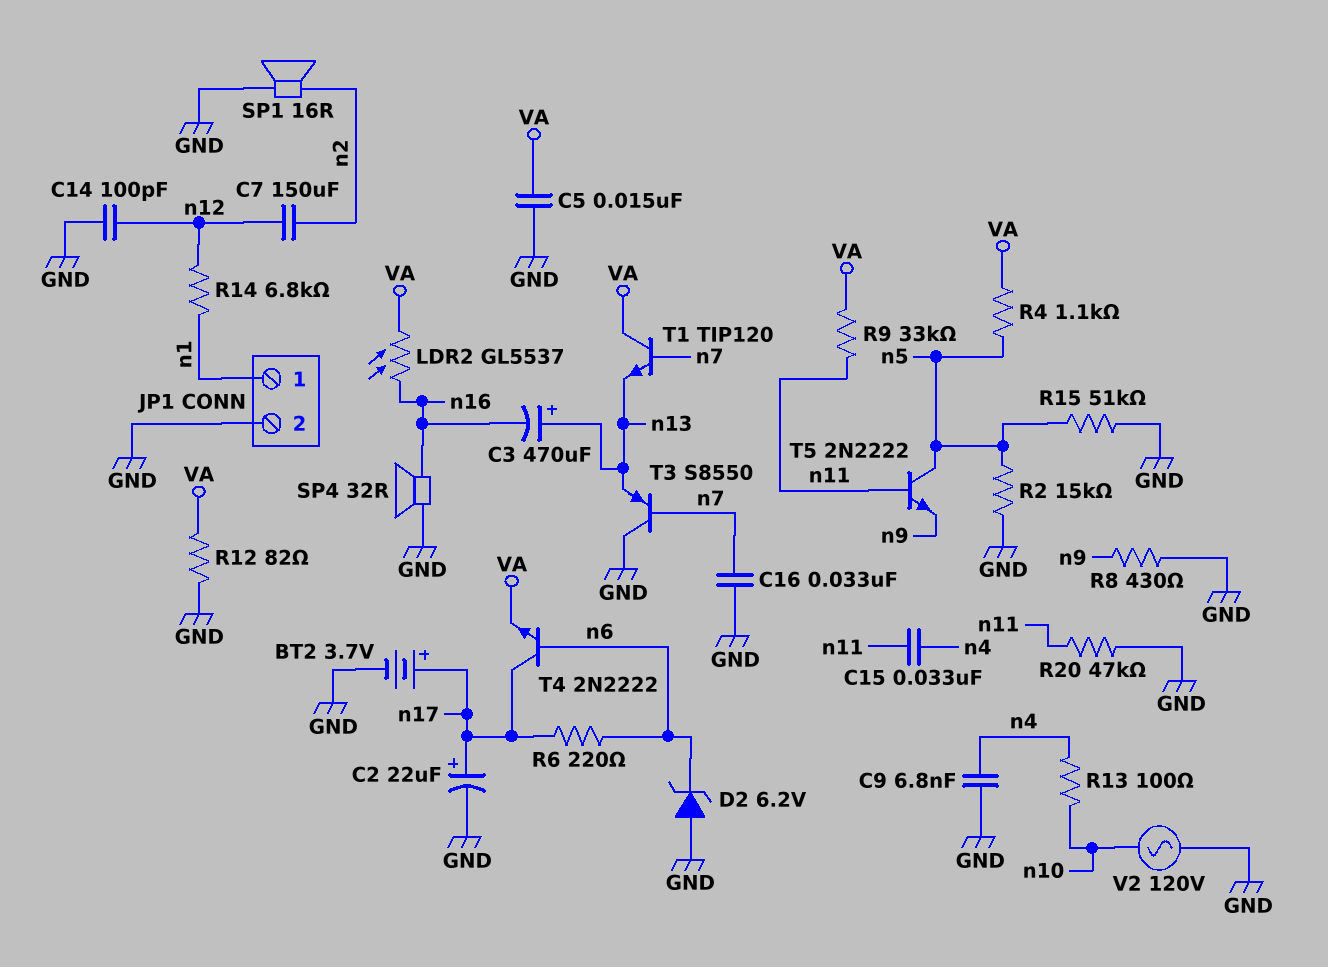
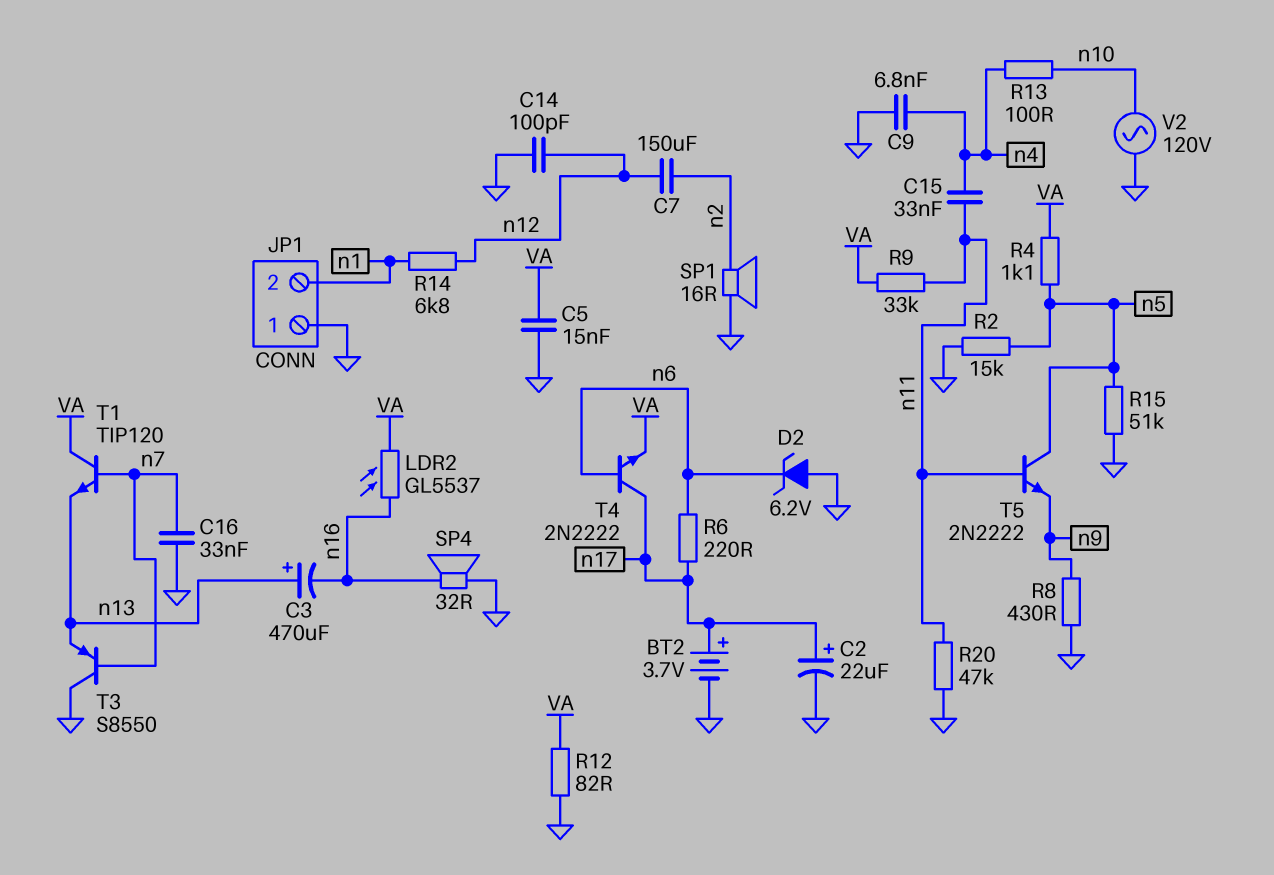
JP1 pin 1: n1 -> GND
JP1 pin 2: GND -> n1

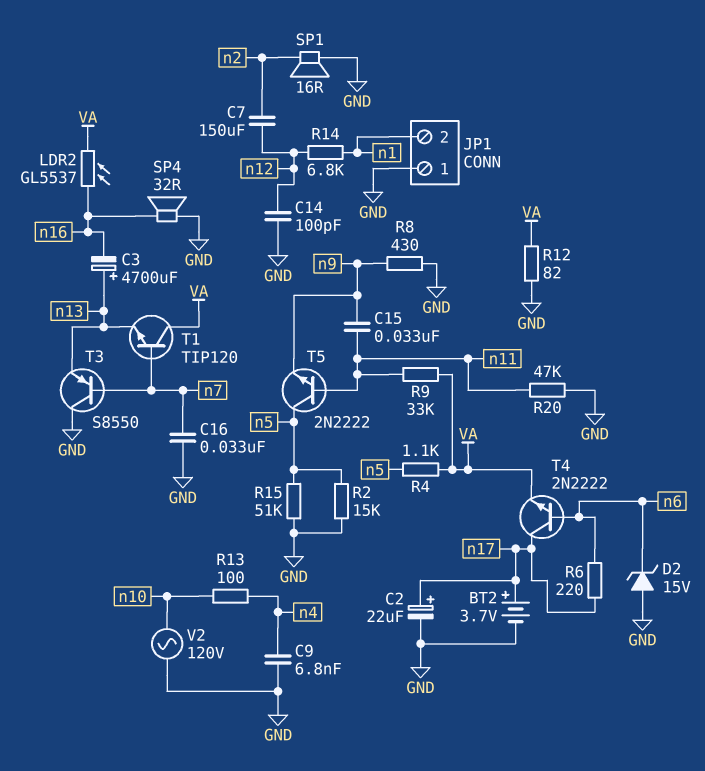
C3: 470uF (plus n13, minus n16) -> 4700uF (plus n13, minus n16)
C5: 15nF (GND, VA) -> none
C15: 33nF (n4, n11) -> 33nF (n9, n11)
D2: zener 6.2V (A GND, K n6) -> zener 15V (A GND, K n6)

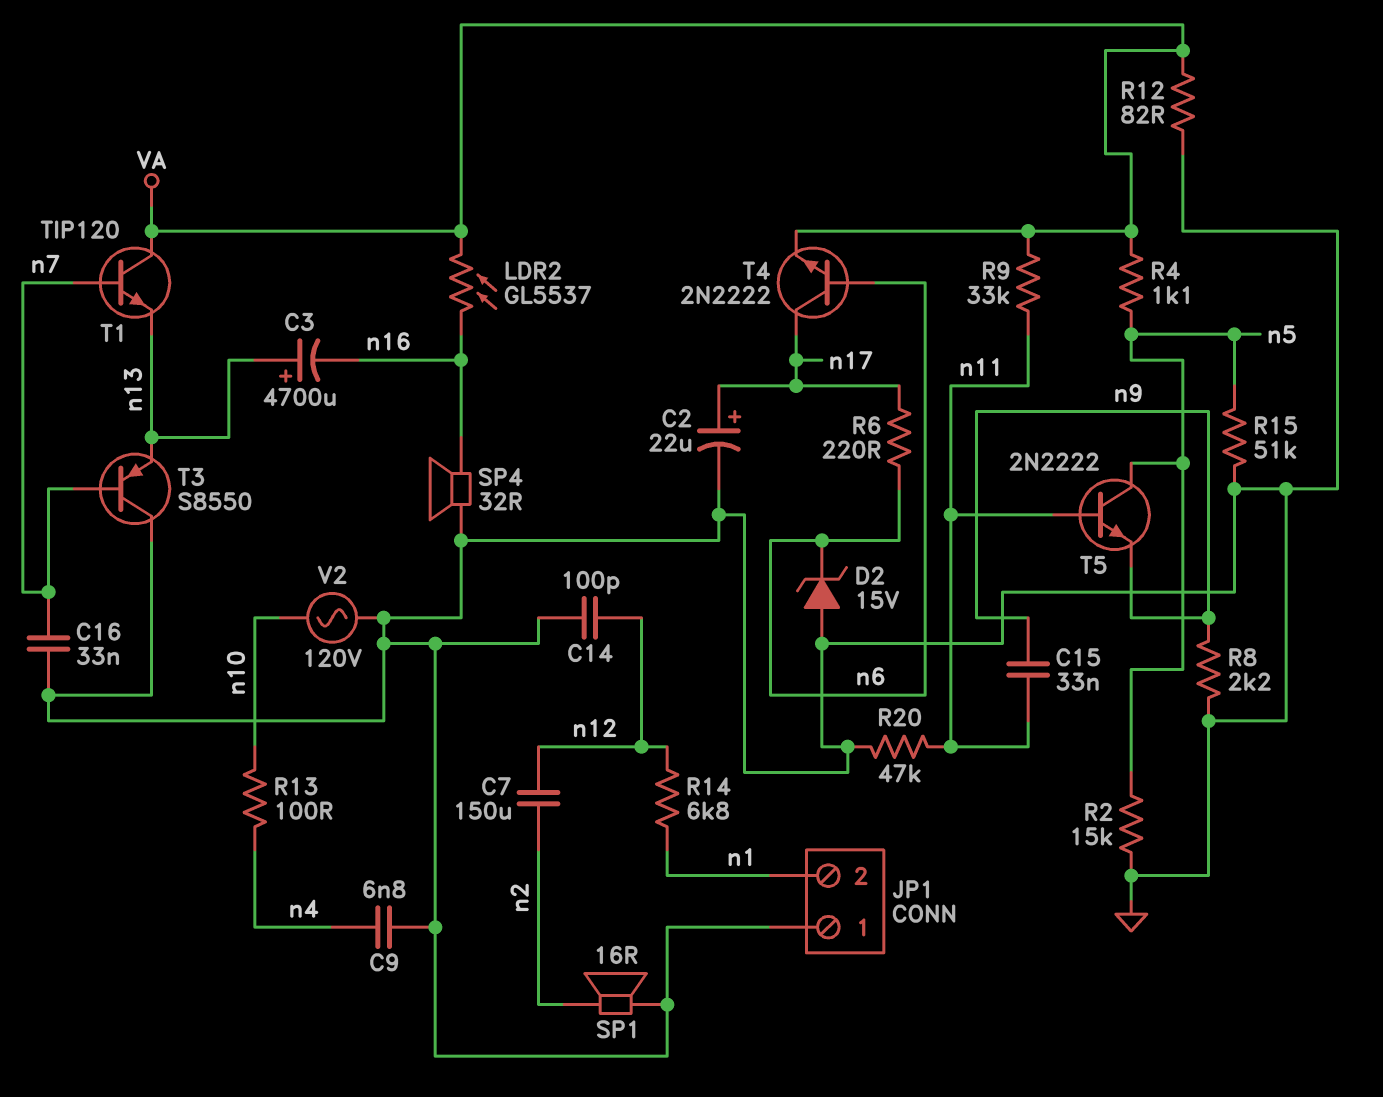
BT2: 3.7V (plus n17, minus GND) -> none
R8: 430 (GND, n9) -> 2.2k (GND, n9)

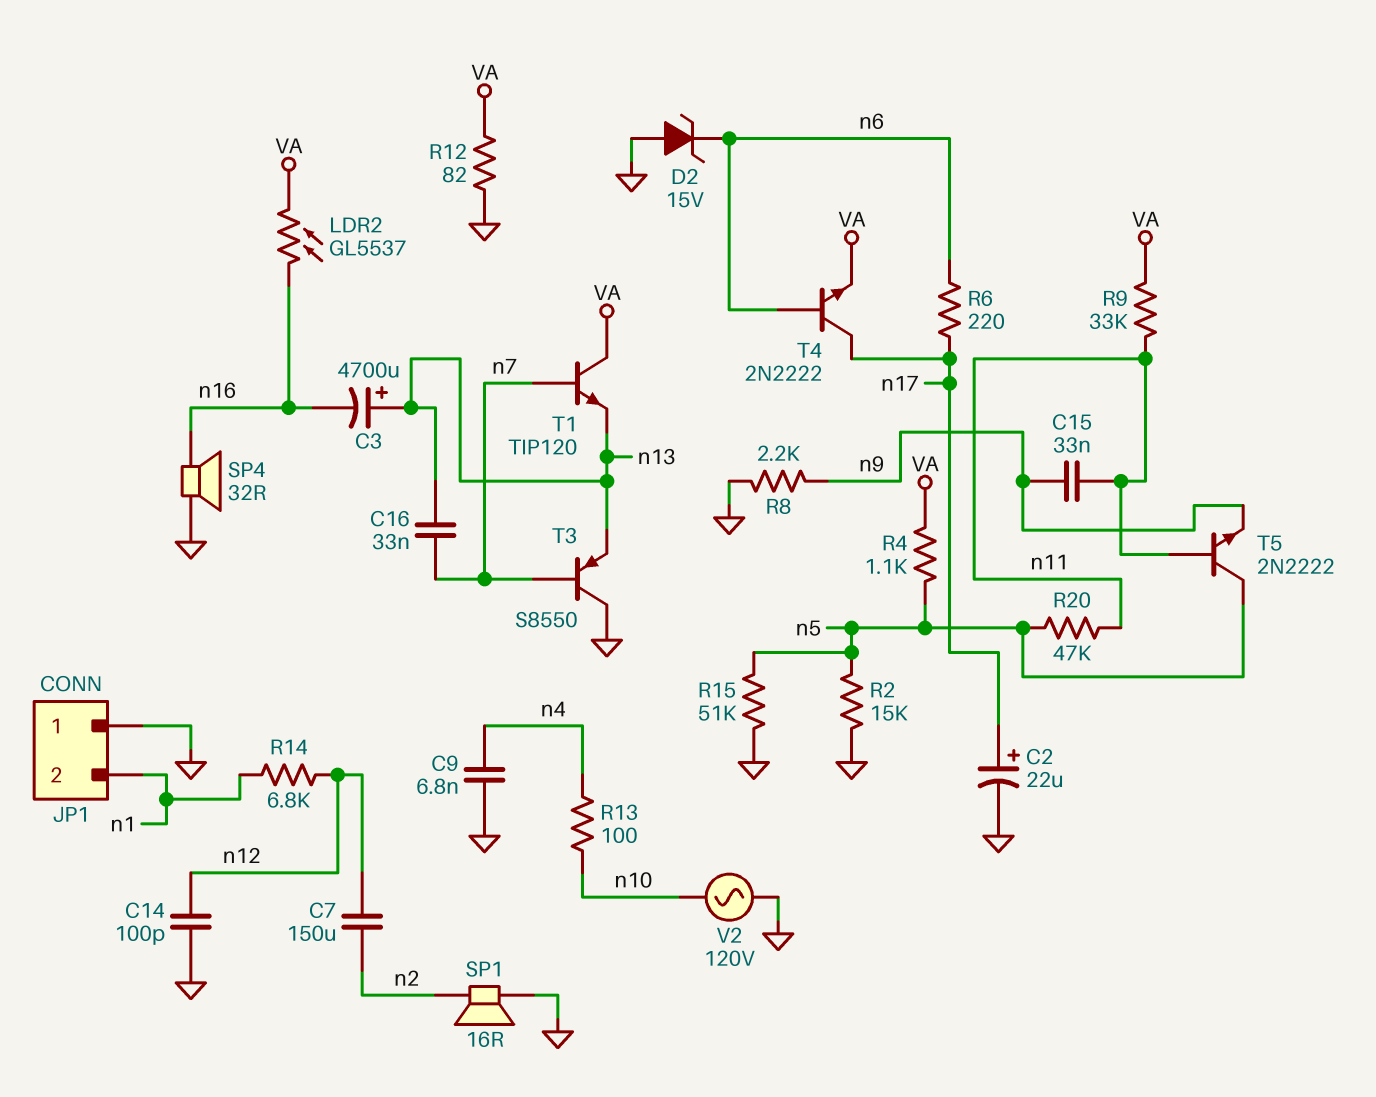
C16: 33nF (GND, n7) -> 33nF (n7, n13)
R20: 47k (GND, n11) -> 47k (n5, n11)

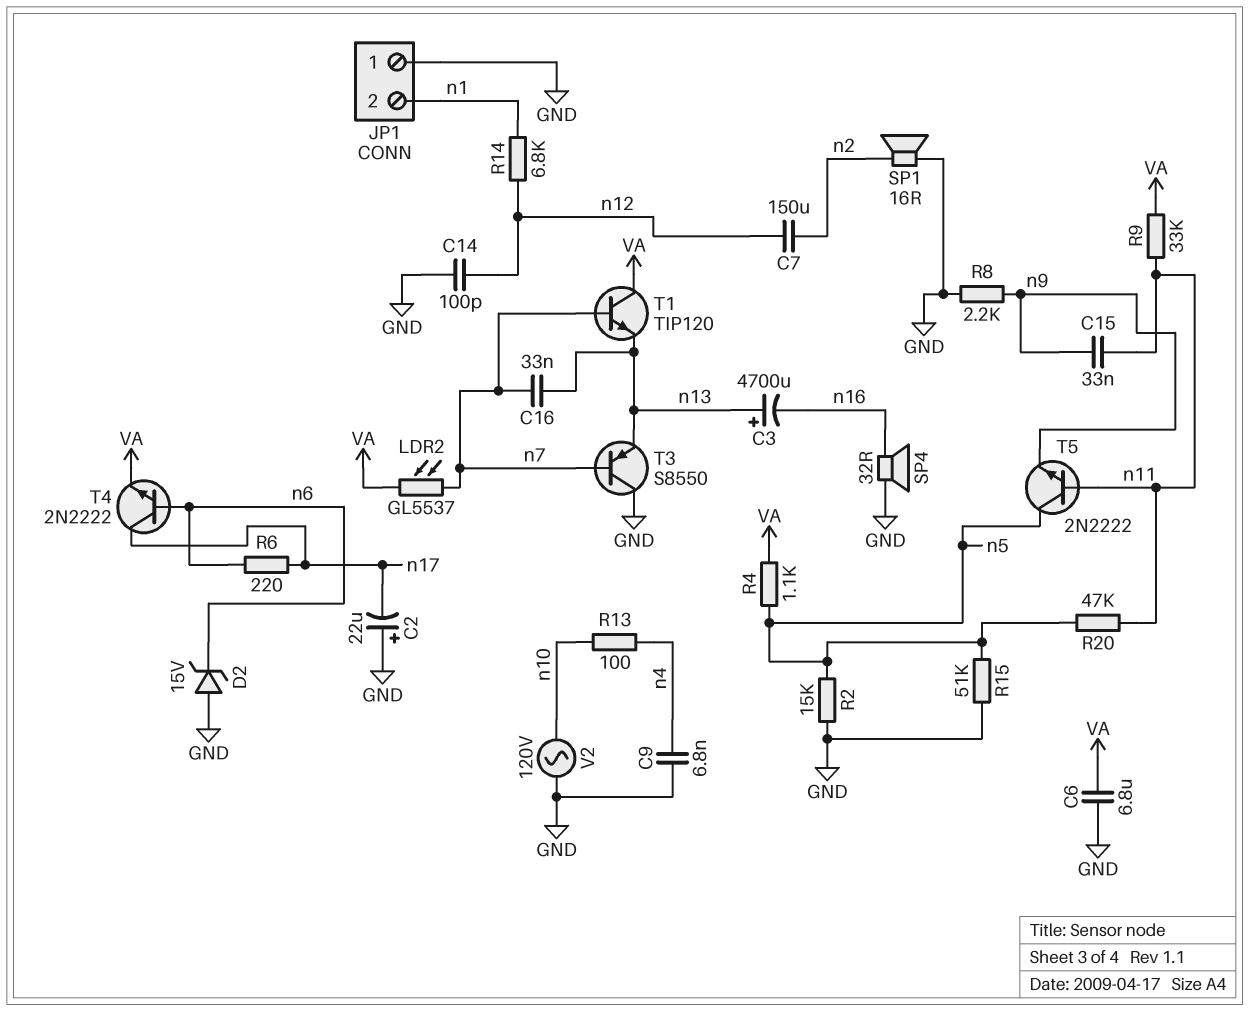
C2: 22uF (plus n17, minus GND) -> 22uF (plus GND, minus n17)
C6: none -> 6.8uF (GND, VA)
LDR2: GL5537 (VA, n16) -> GL5537 (VA, n7)
R12: 82 (GND, VA) -> none

